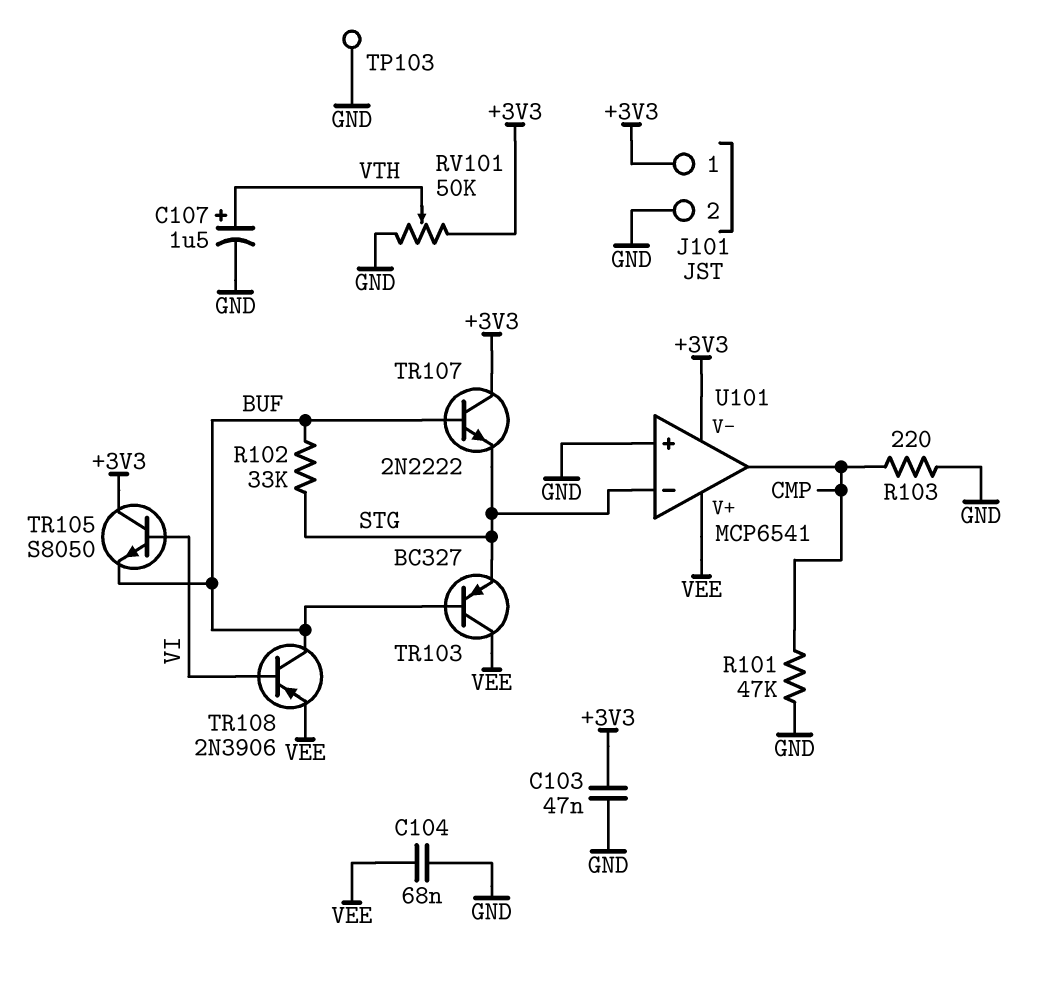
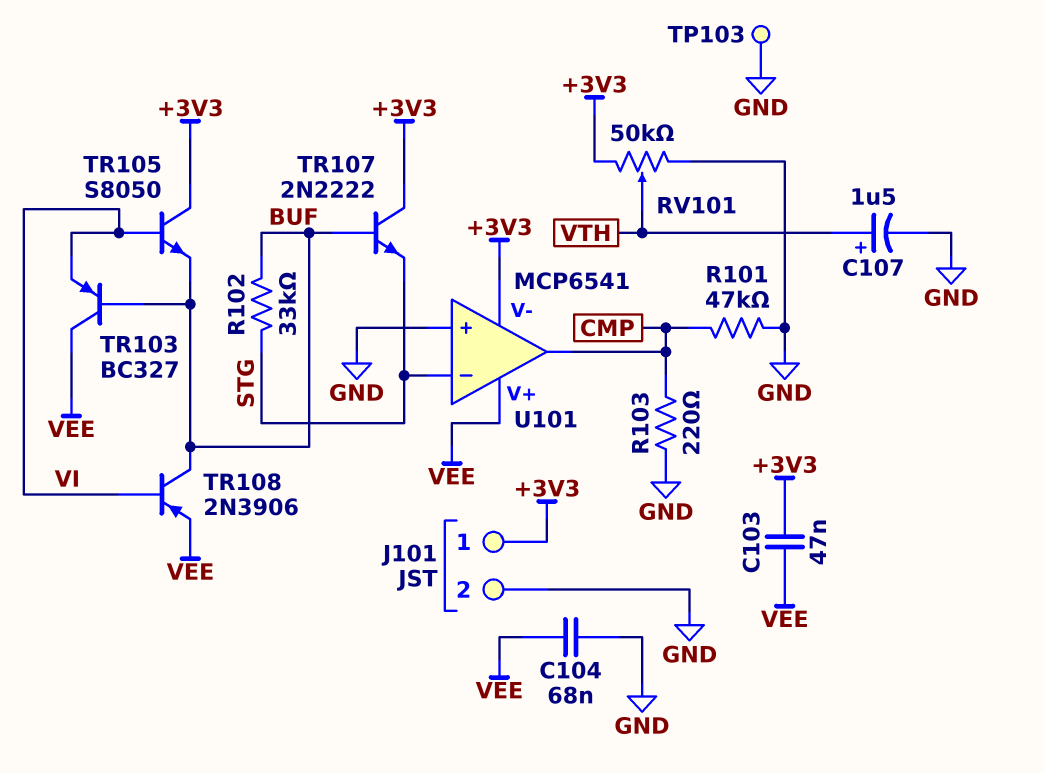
C103: 47nF (+3V3, GND) -> 47nF (+3V3, VEE)
TR103: PNP BC327 (B BUF, C VEE, E STG) -> PNP BC327 (B BUF, C VEE, E VI)

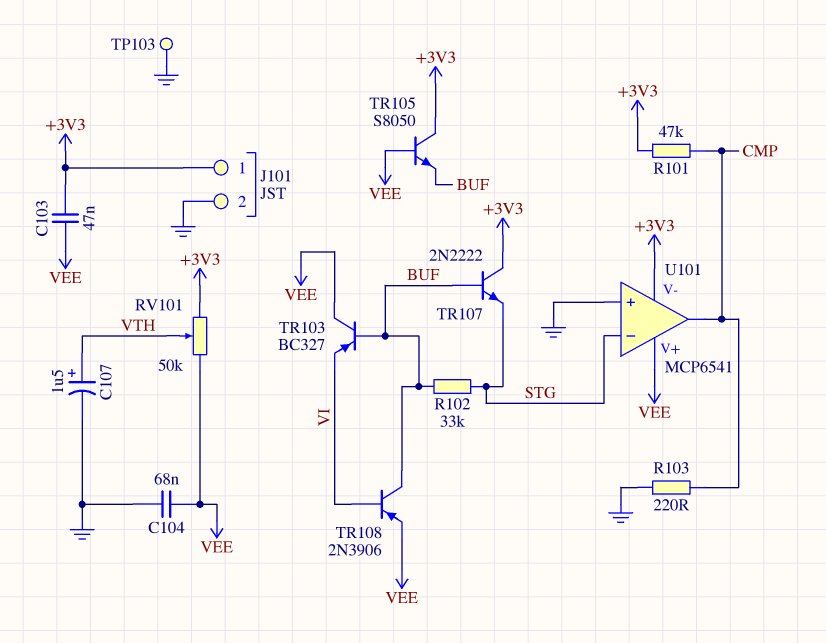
R101: 47k (CMP, GND) -> 47k (+3V3, CMP)
RV101: 50k (+3V3, GND, wiper VTH) -> 50k (+3V3, VEE, wiper VTH)
TR105: NPN S8050 (B VI, C +3V3, E BUF) -> NPN S8050 (B VEE, C +3V3, E BUF)

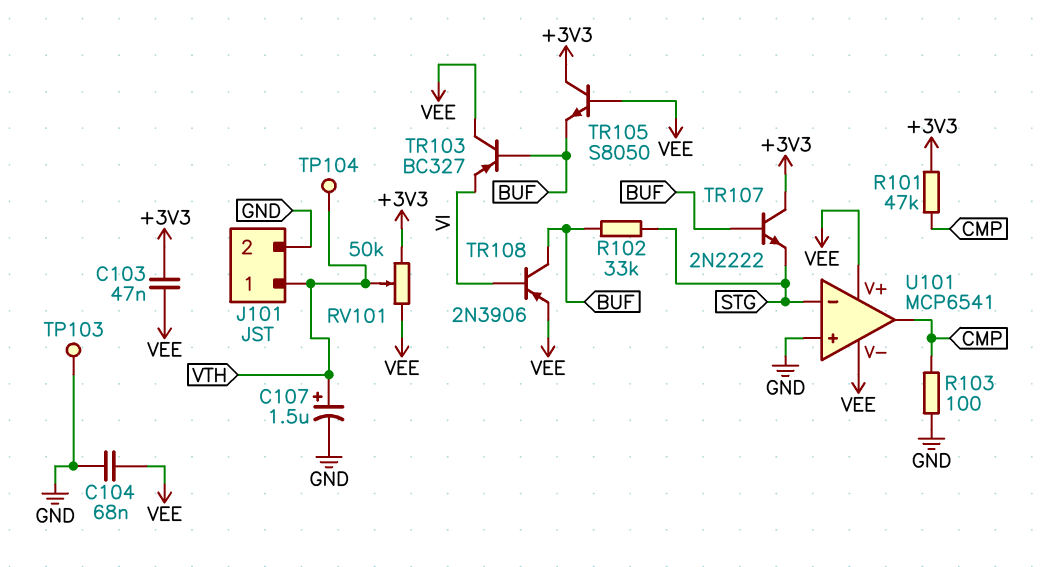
J101 pin 1: +3V3 -> VTH
R103: 220 (CMP, GND) -> 100 (CMP, GND)
TP104: none -> test point (VTH)
U101 pin V-: +3V3 -> VEE

